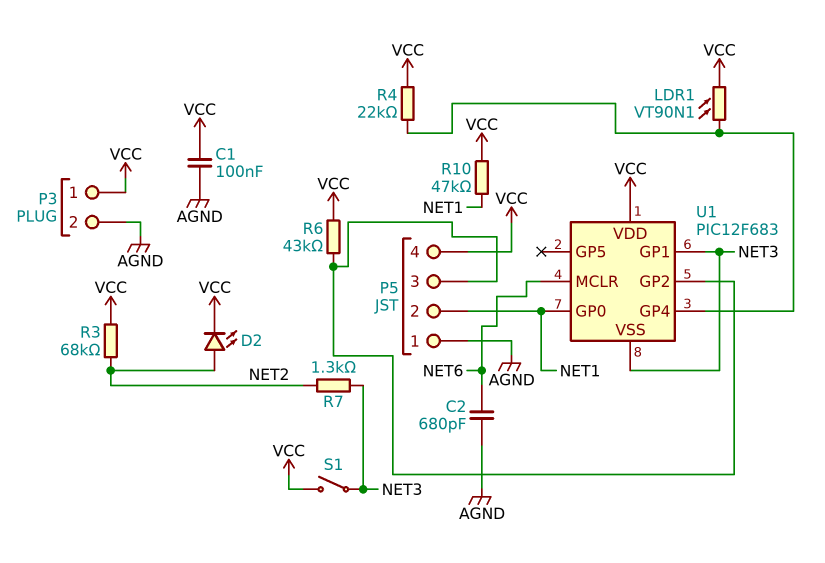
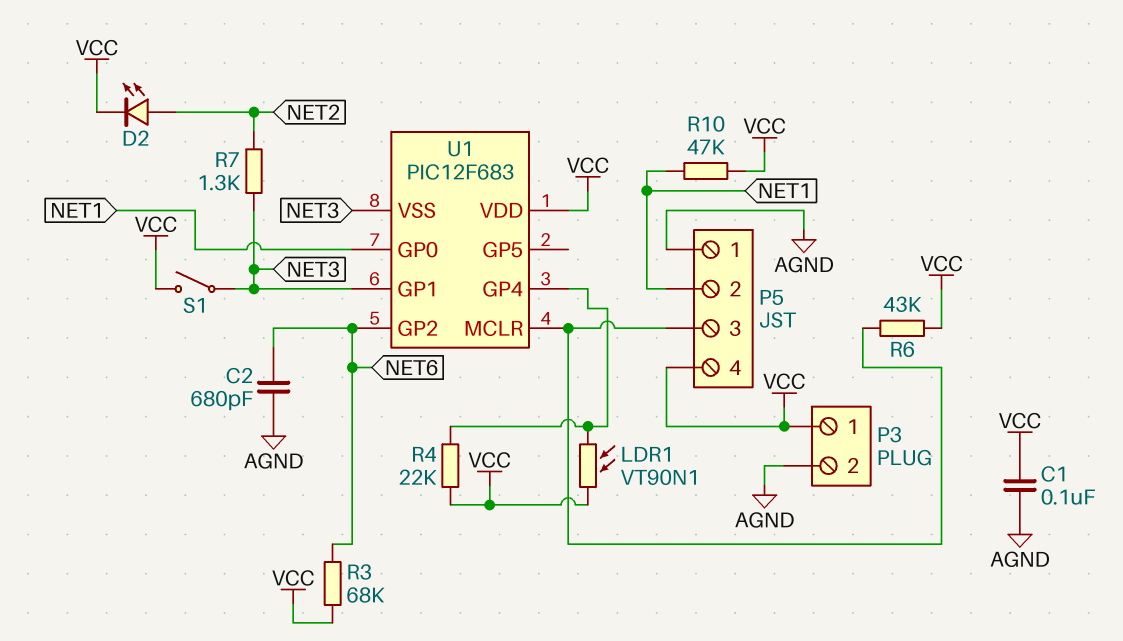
R3: 68k (NET2, VCC) -> 68k (NET6, VCC)
U1 pin GP2: P5/3 -> NET6
U1 pin MCLR: NET6 -> P5/3

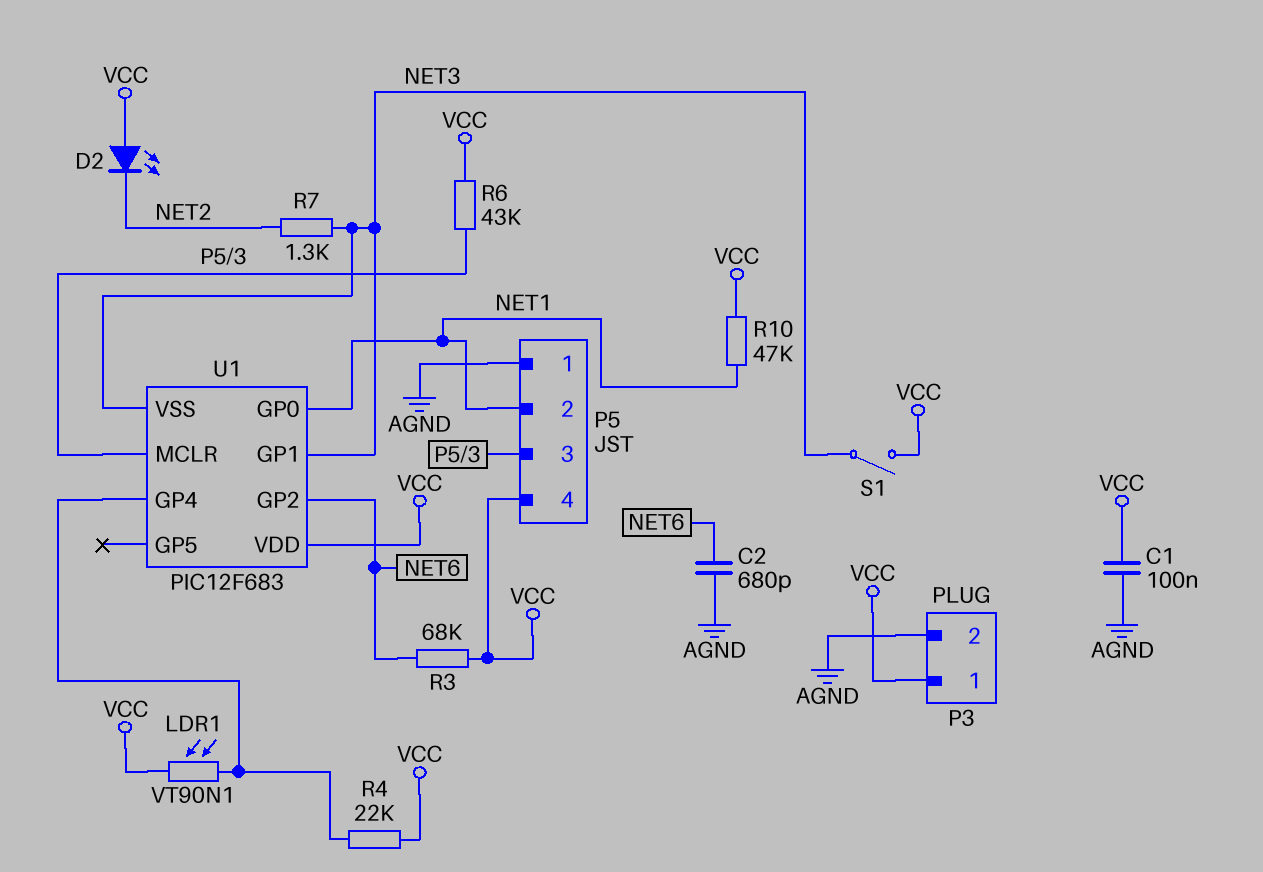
D2: LED (A NET2, K VCC) -> LED (A VCC, K NET2)

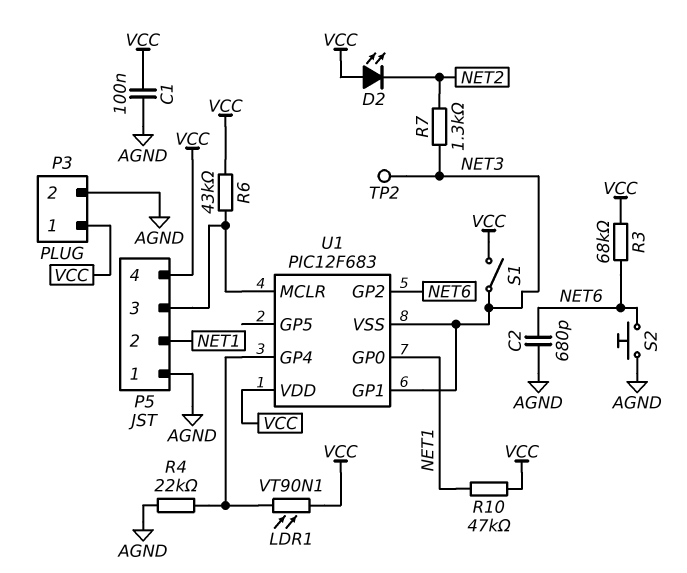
R4: 22k (U1/GP4, VCC) -> 22k (AGND, U1/GP4)
S2: none -> button (AGND, NET6)
TP2: none -> test point (NET3)

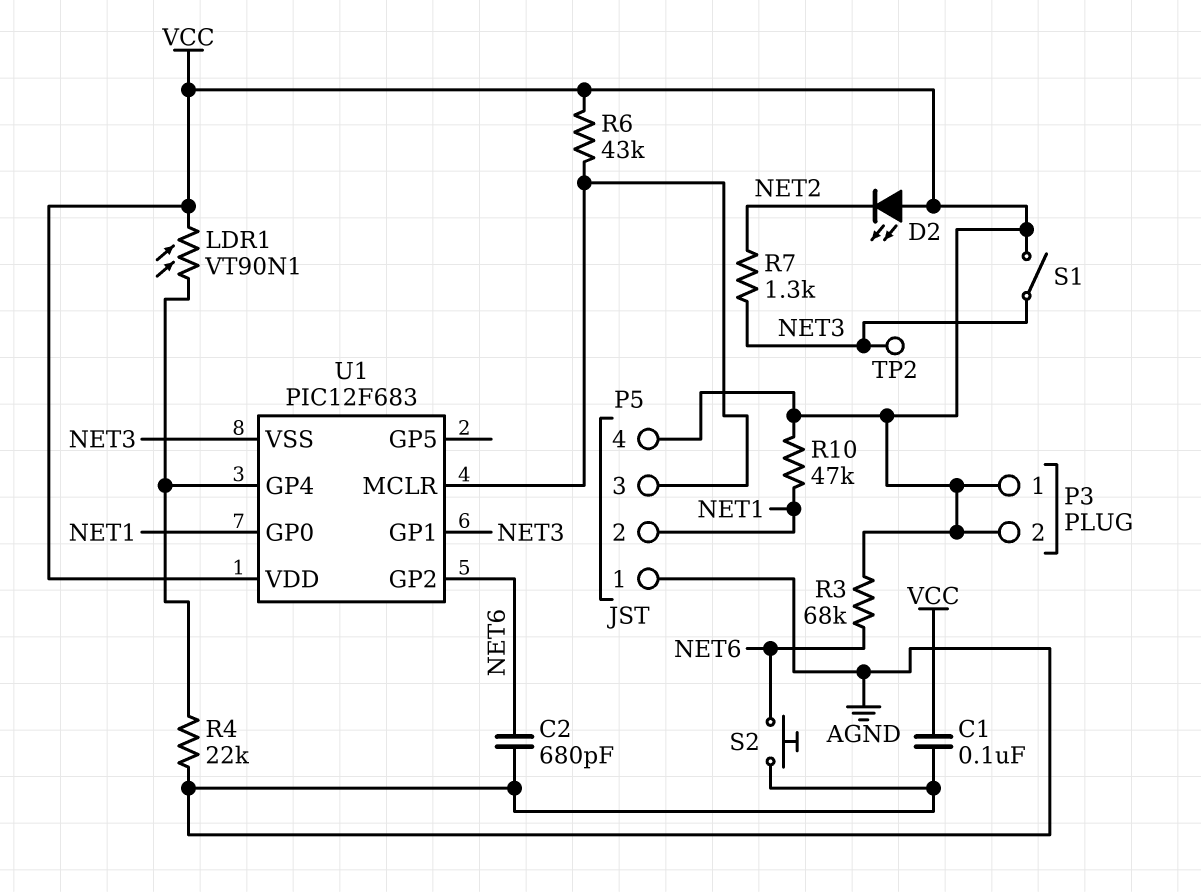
P3 pin 2: AGND -> VCC

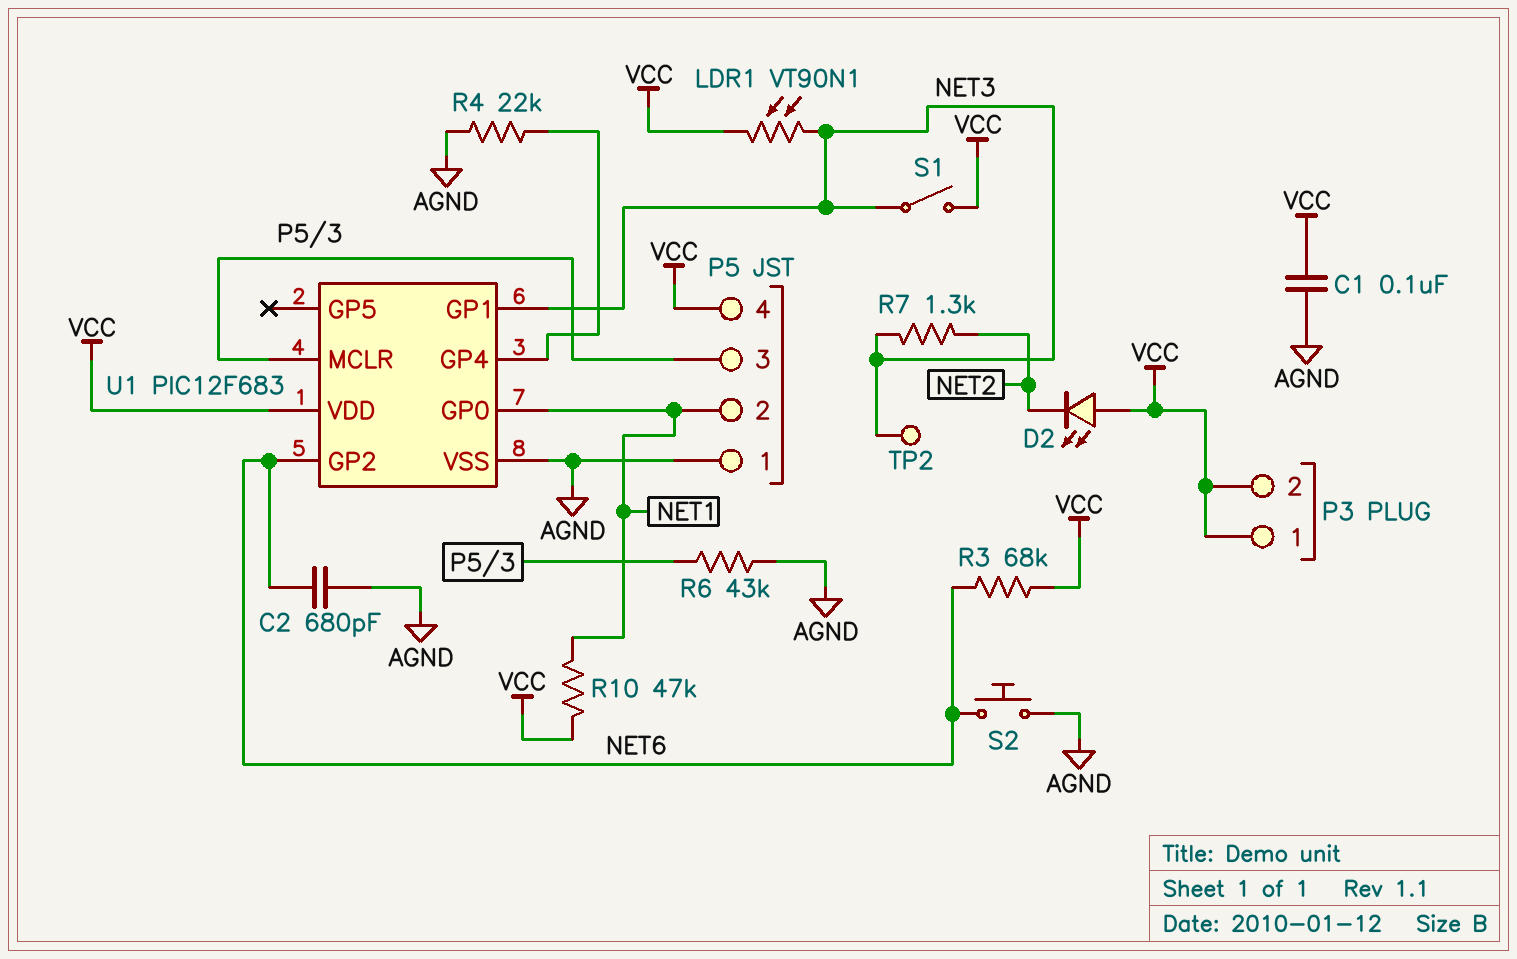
LDR1: VT90N1 (U1/GP4, VCC) -> VT90N1 (NET3, VCC)
R6: 43k (P5/3, VCC) -> 43k (AGND, P5/3)
U1 pin VSS: NET3 -> AGND

